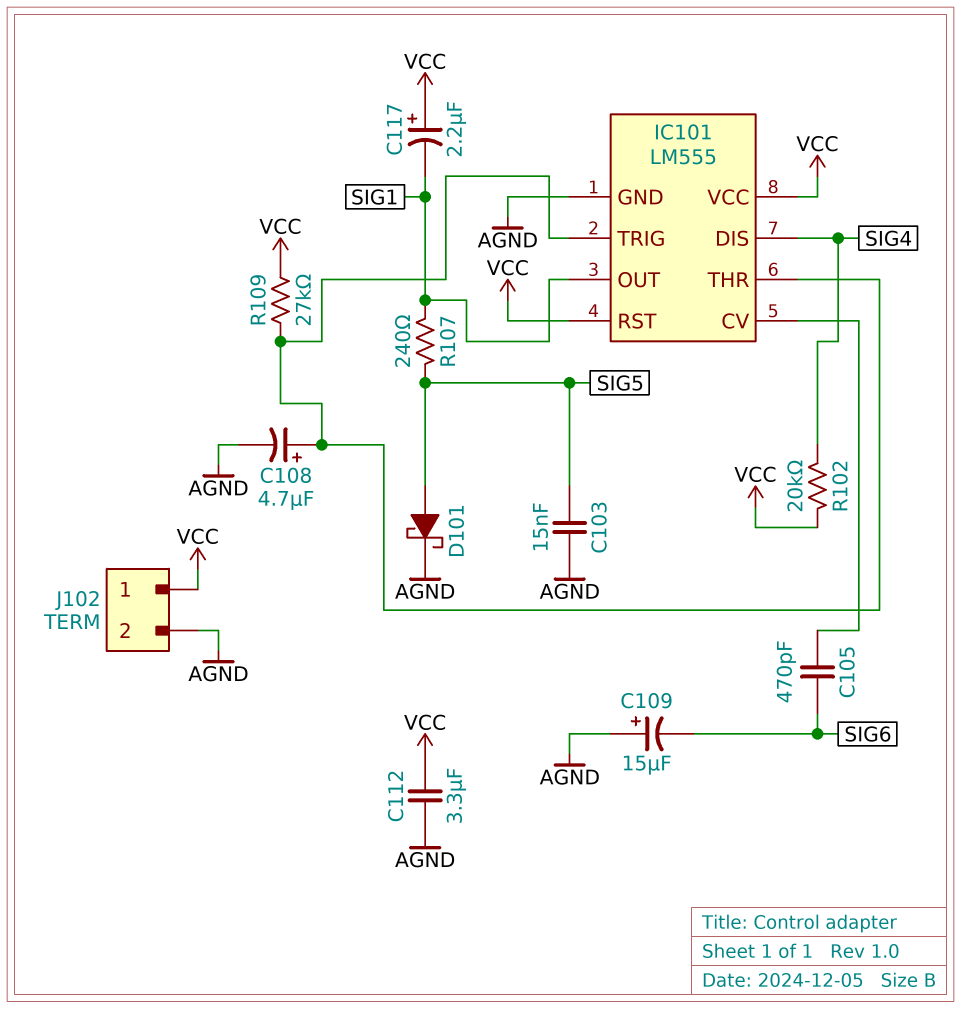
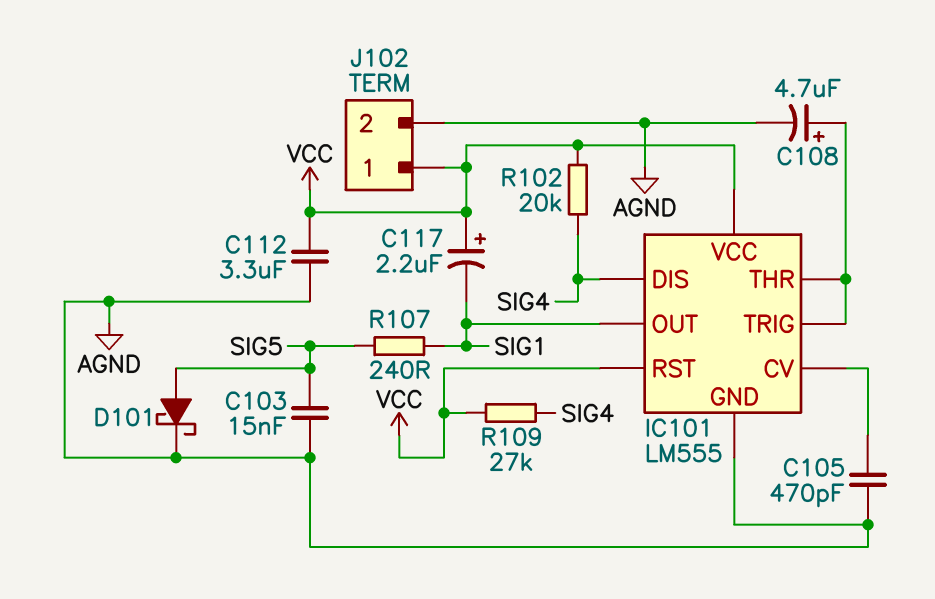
C105: 470pF (IC101/CV, SIG6) -> 470pF (AGND, IC101/CV)
C109: 15uF (plus AGND, minus SIG6) -> none
R109: 27k (IC101/THR, VCC) -> 27k (SIG4, VCC)

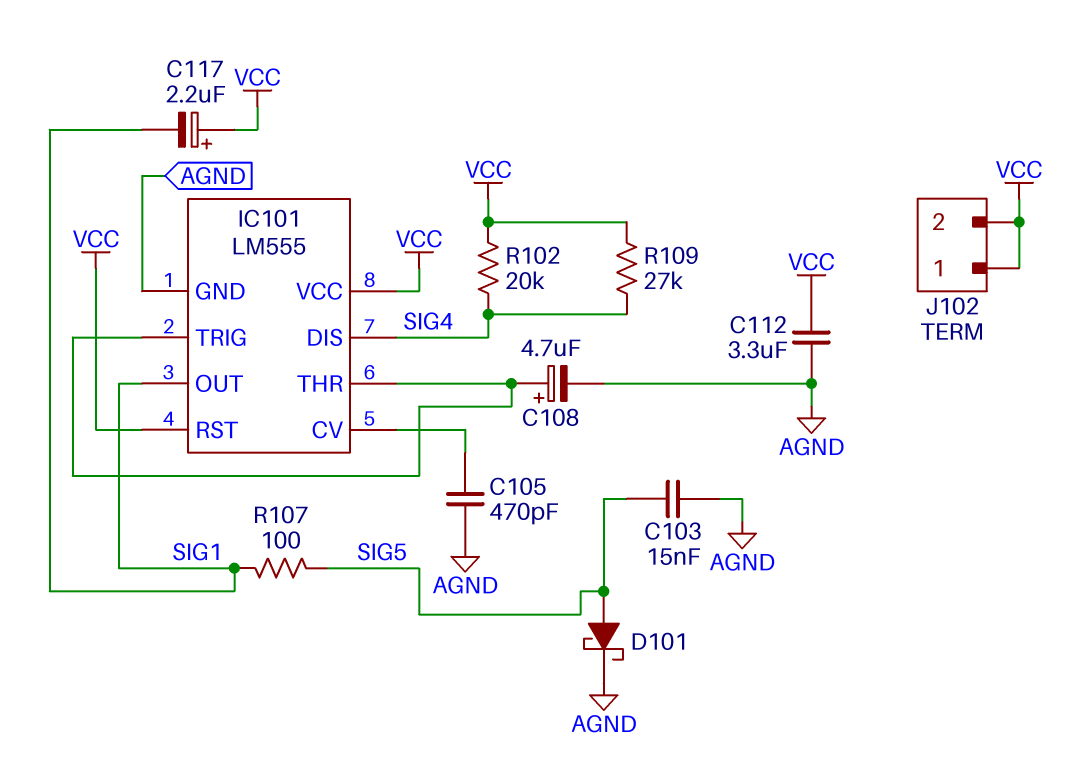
J102 pin 2: AGND -> VCC
R107: 240 (SIG1, SIG5) -> 100 (SIG1, SIG5)

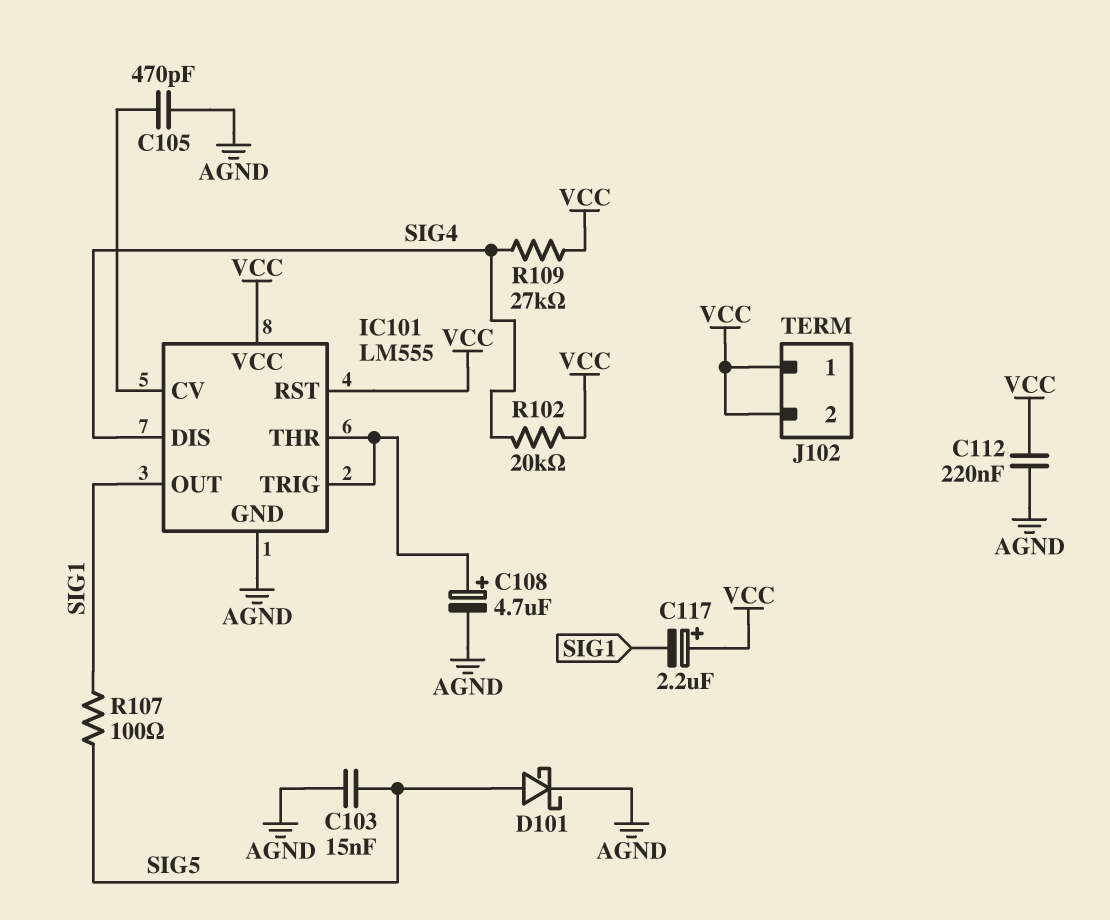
C112: 3.3uF (AGND, VCC) -> 220nF (AGND, VCC)

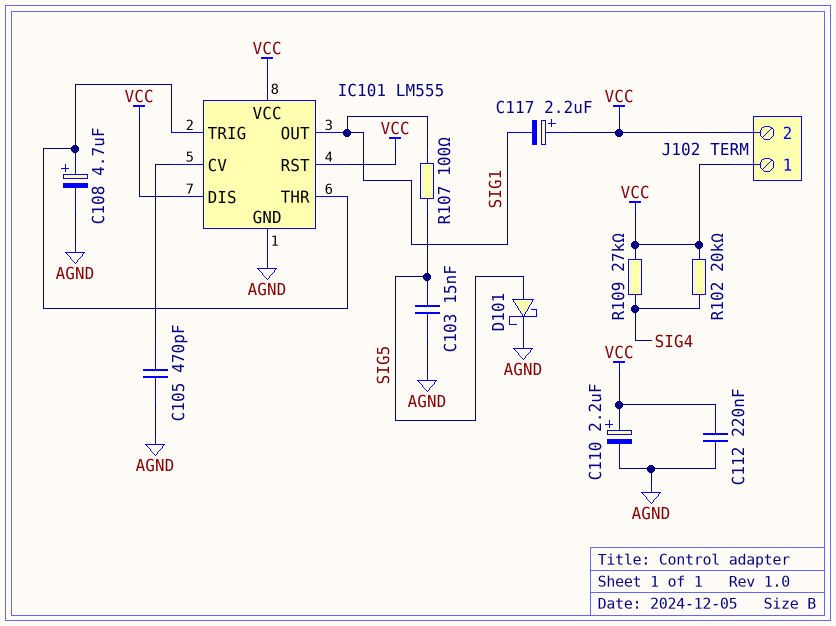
C110: none -> 2.2uF (plus VCC, minus AGND)
IC101 pin DIS: SIG4 -> VCC

